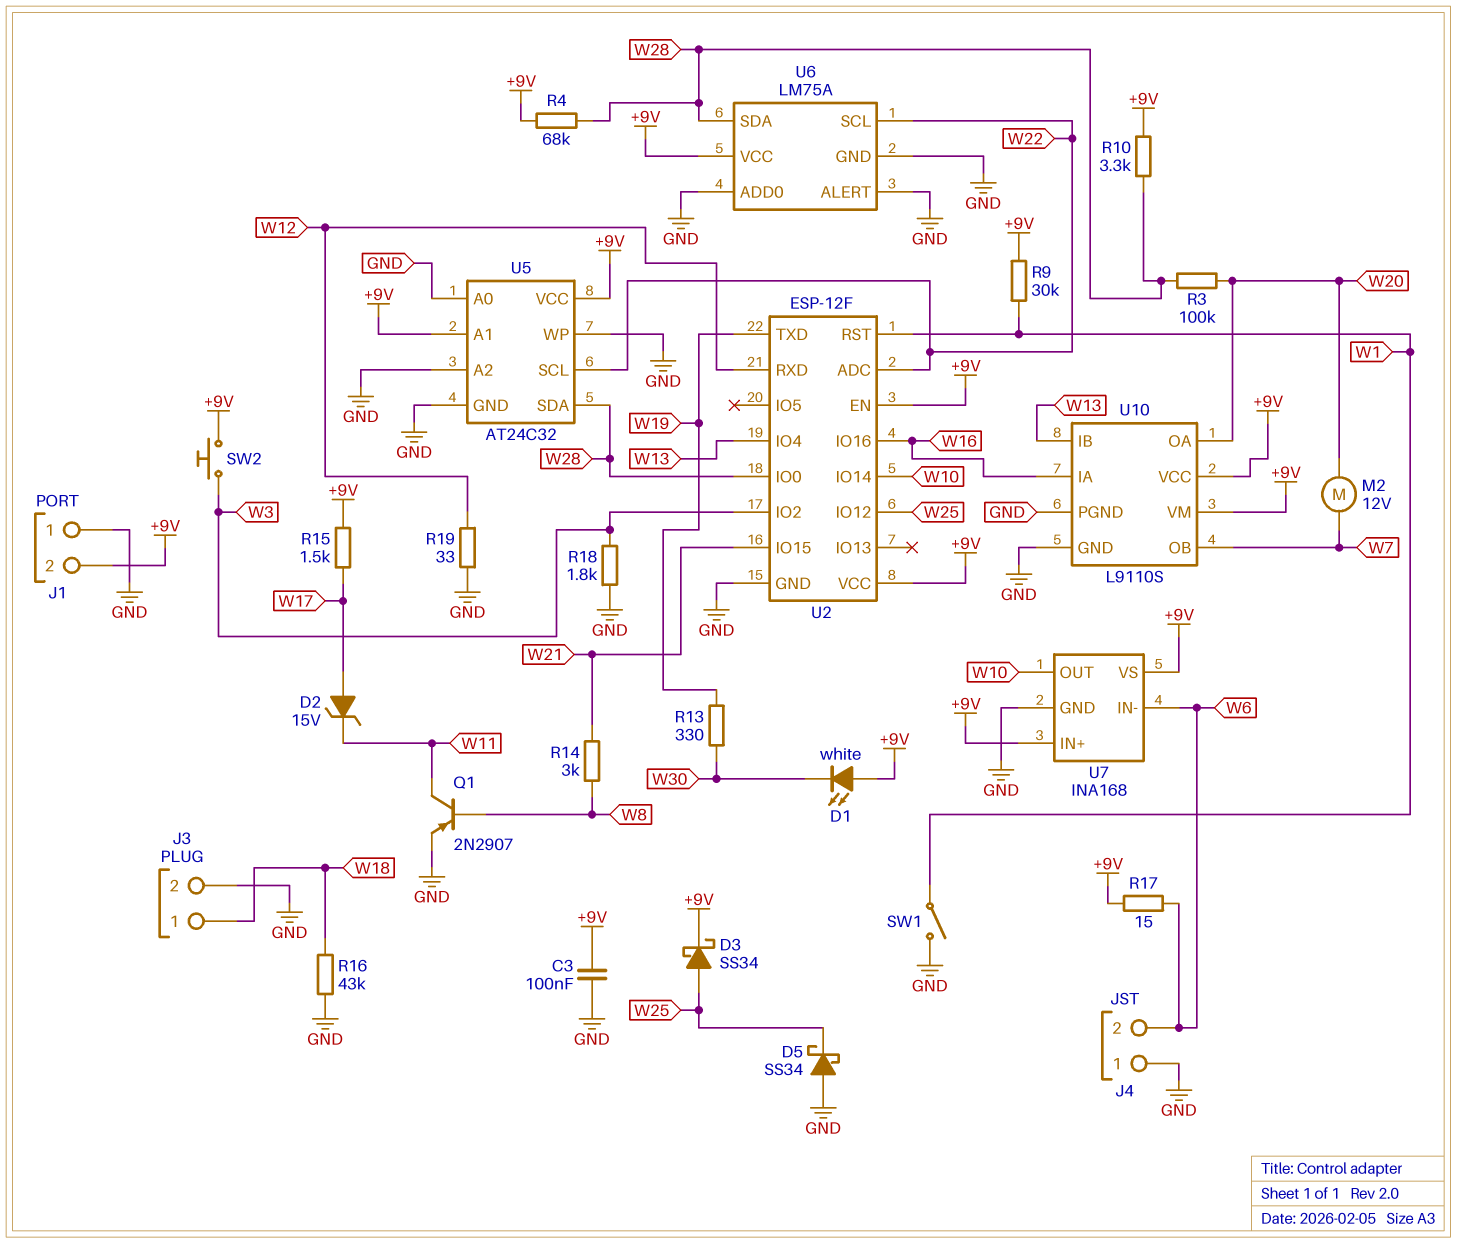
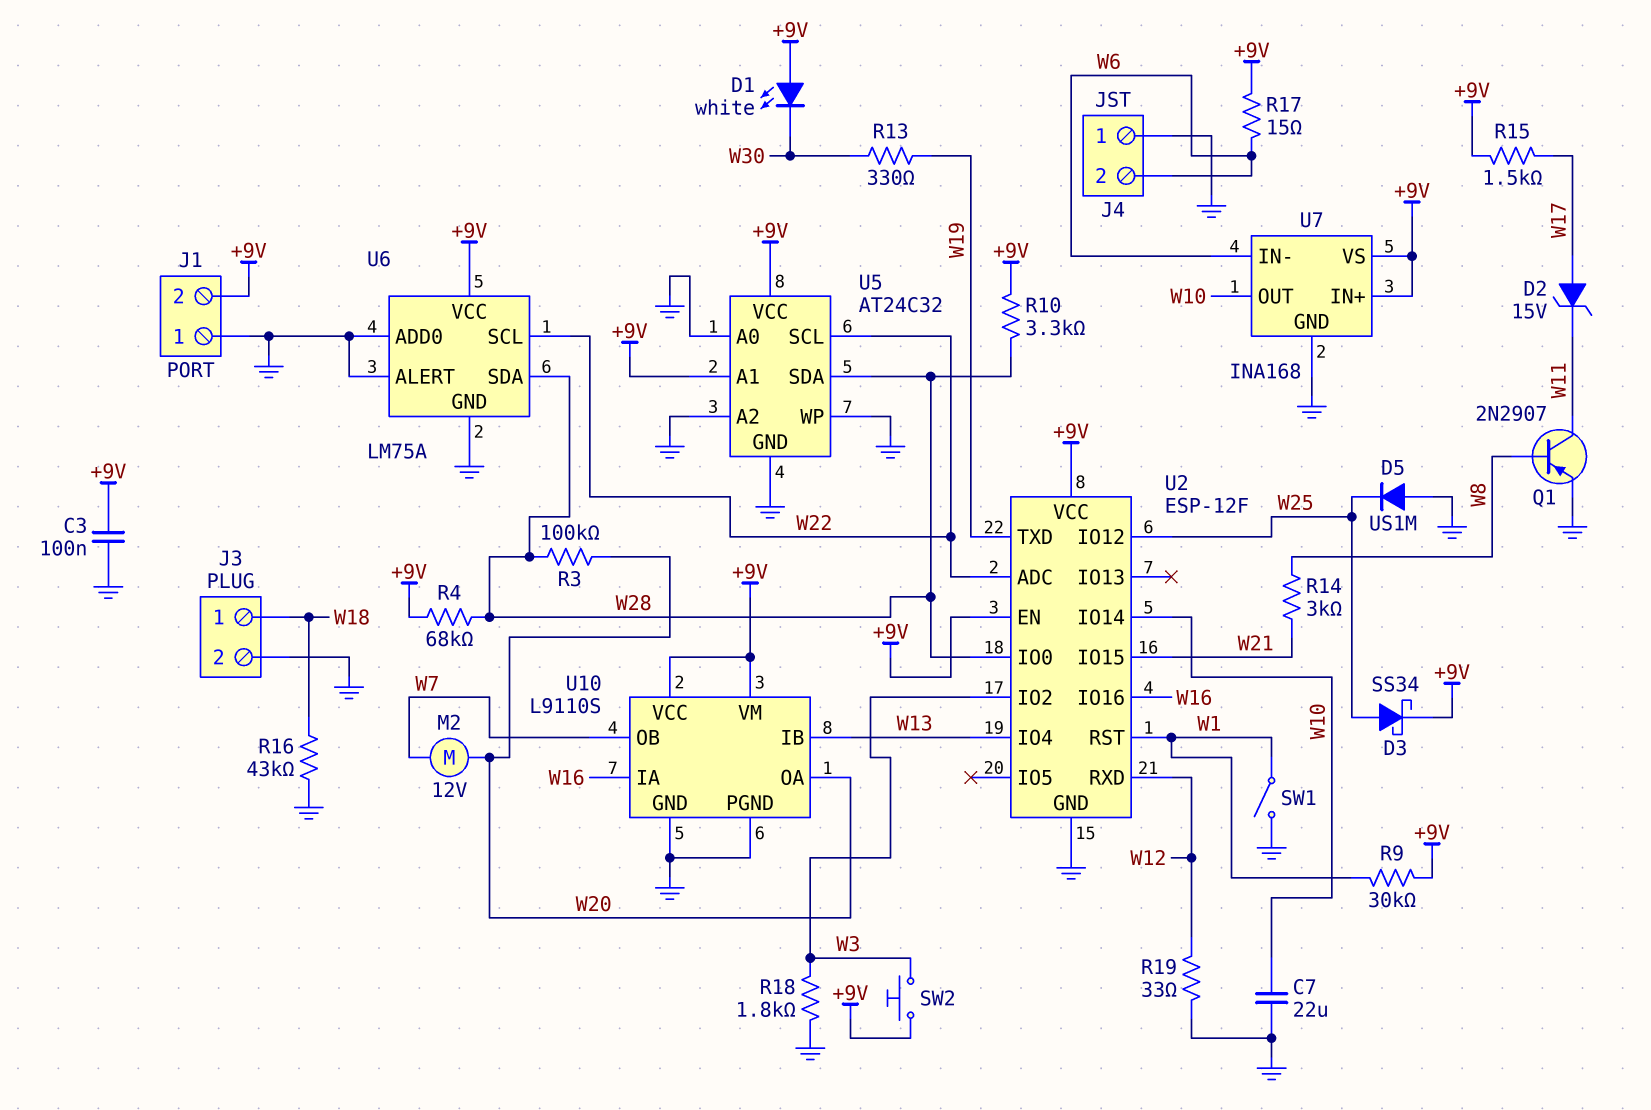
C7: none -> 22uF (GND, W10)
D5: schottky SS34 (A GND, K W25) -> diode US1M (A GND, K W25)

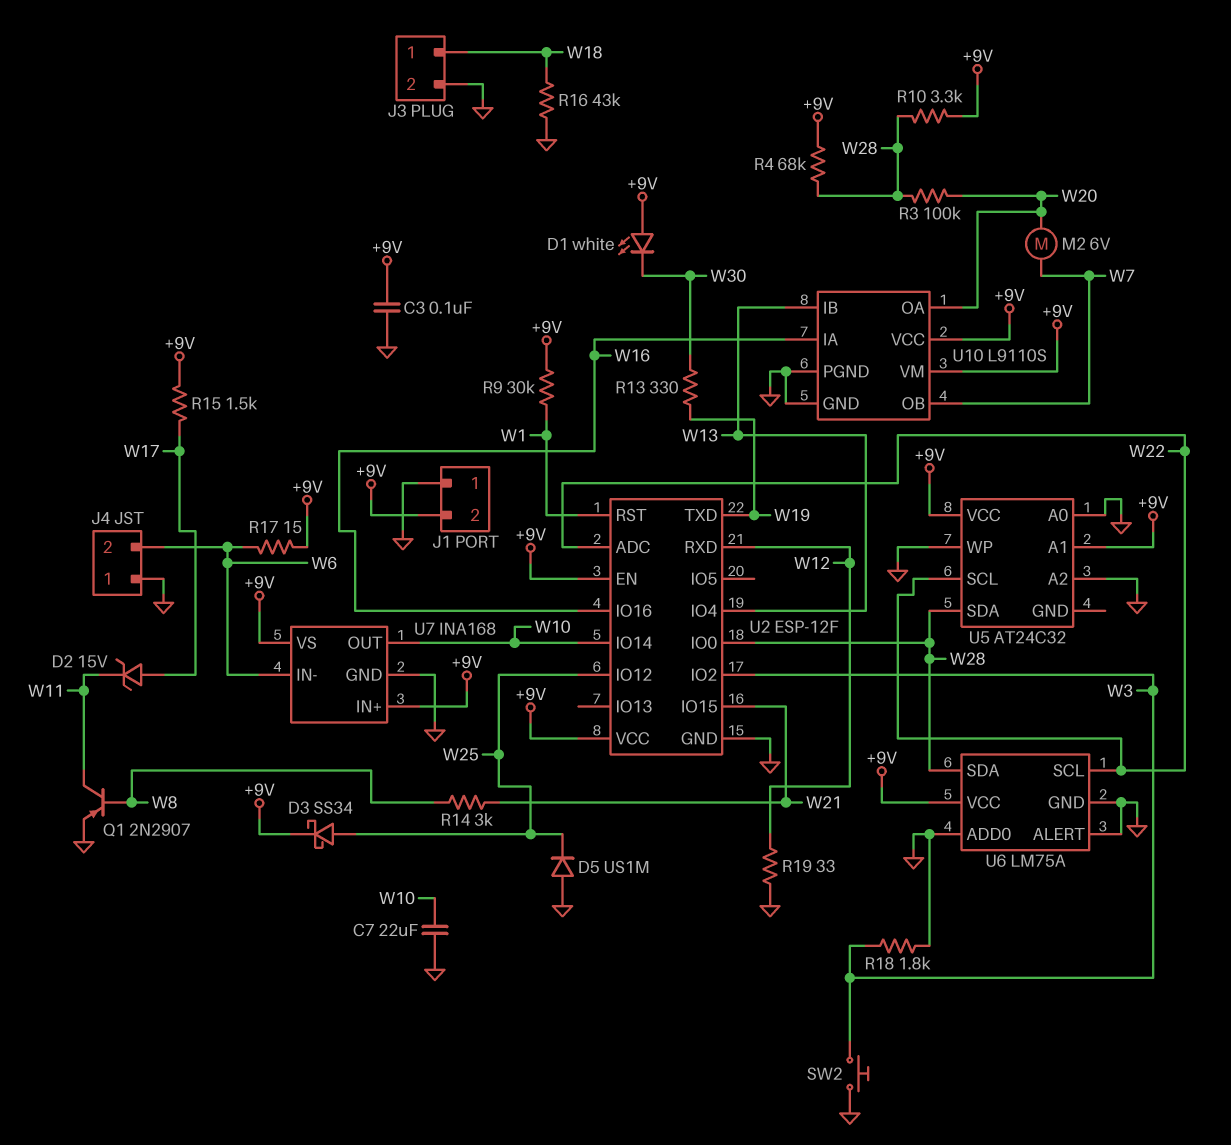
M2: motor 12V (W7, W20) -> motor 6V (W7, W20)
SW1: switch (GND, W1) -> none
SW2: button (+9V, W3) -> button (GND, W3)
U5 pin GND: GND -> none

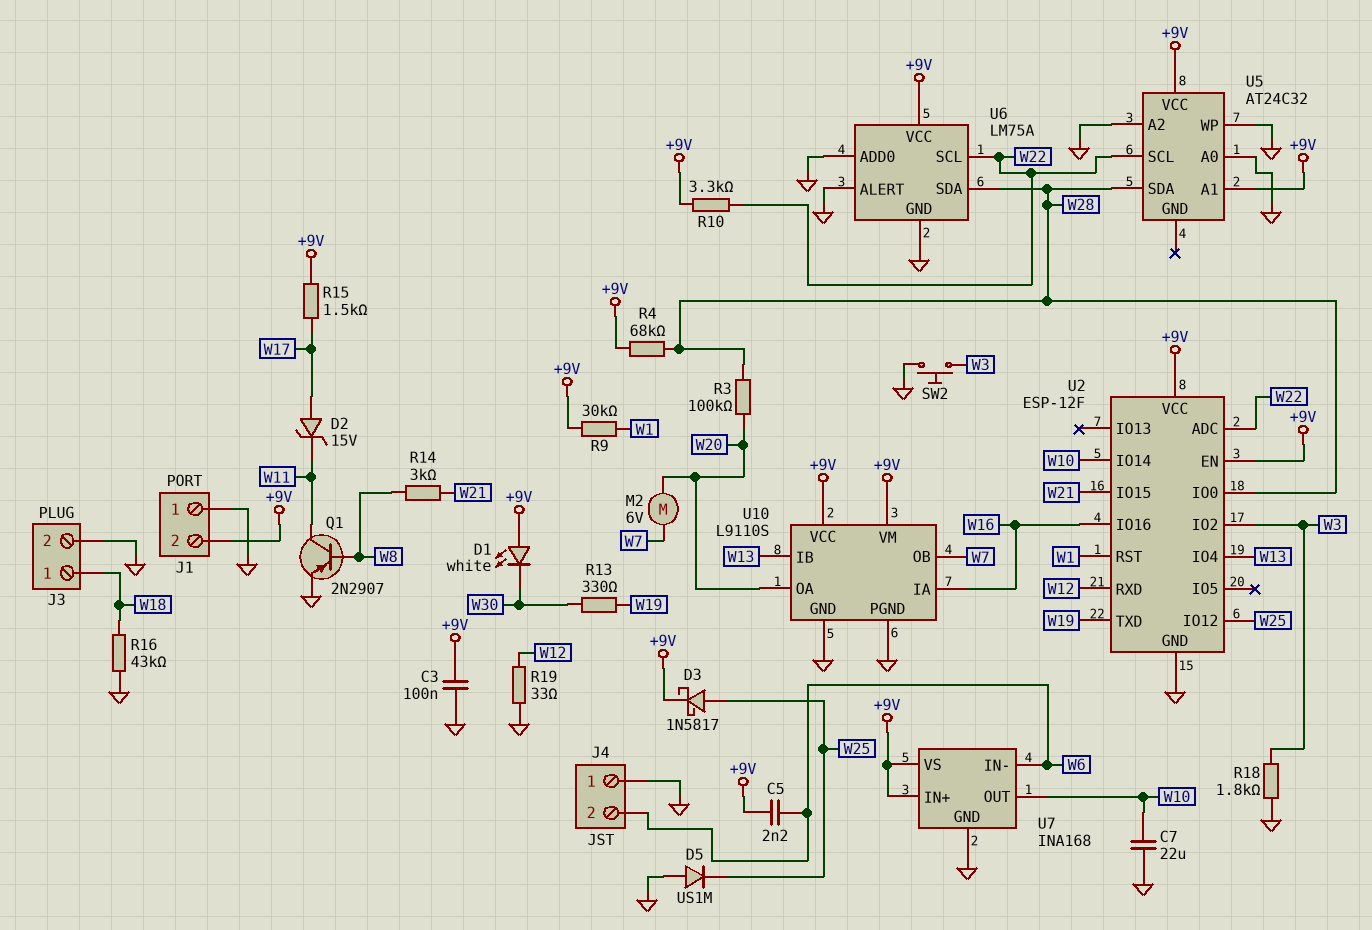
C5: none -> 2.2nF (+9V, W6)
D3: schottky SS34 (A W25, K +9V) -> schottky 1N5817 (A W25, K +9V)
R10: 3.3k (+9V, W28) -> 3.3k (+9V, W22)
R17: 15 (+9V, W6) -> none

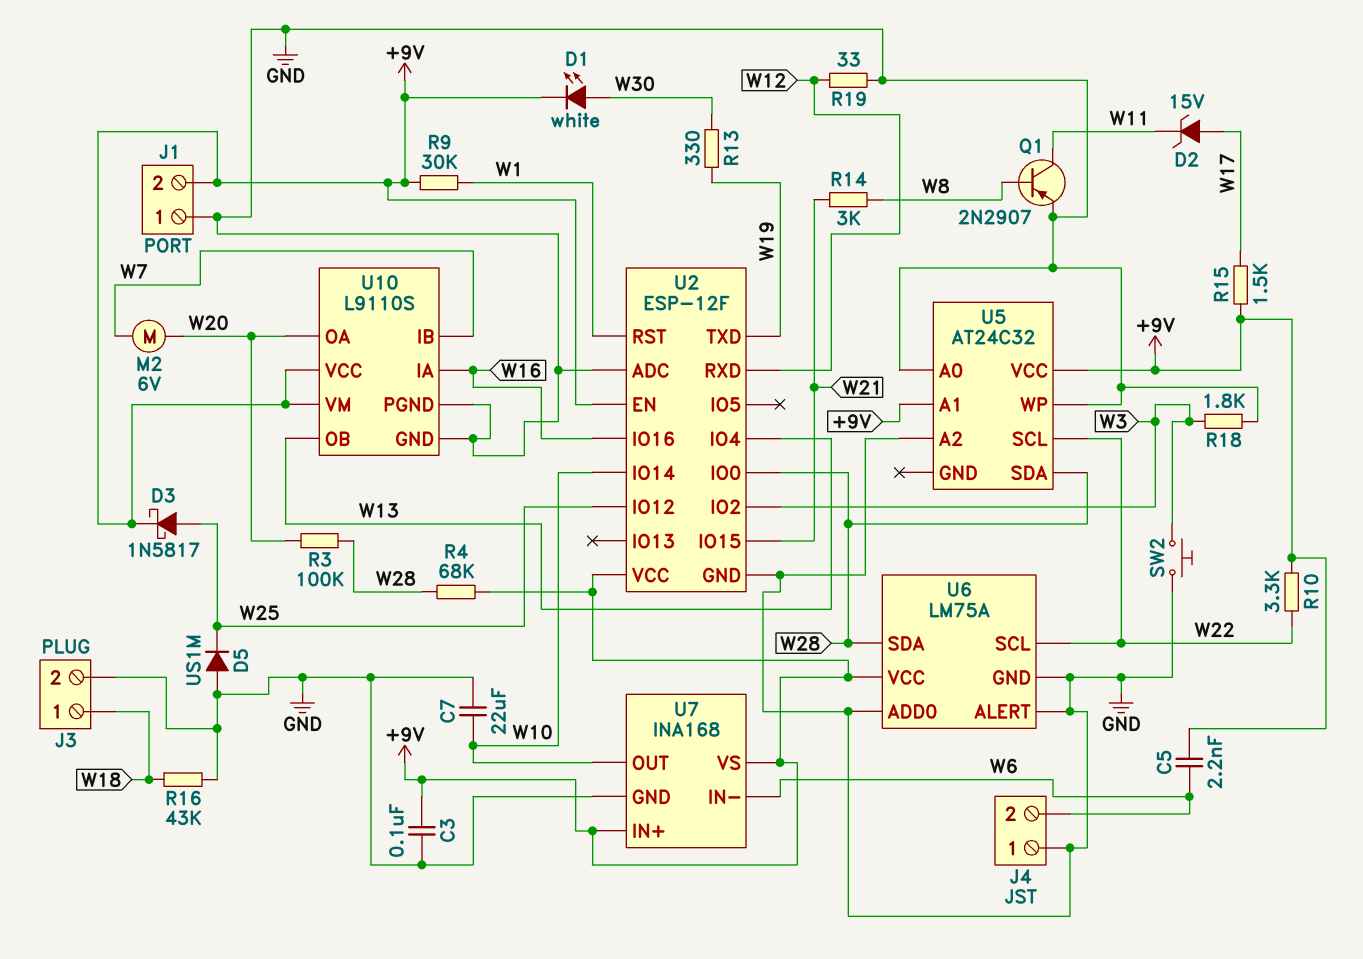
D1: LED white (A +9V, K W30) -> LED white (A W30, K +9V)
U2 pin ADC: W22 -> GND
U10 pin IB: W13 -> W7
U10 pin OB: W7 -> W13

